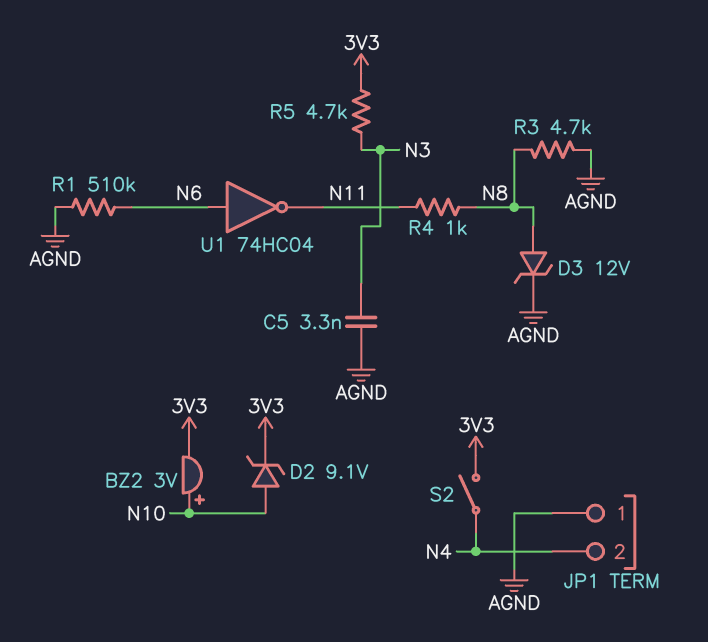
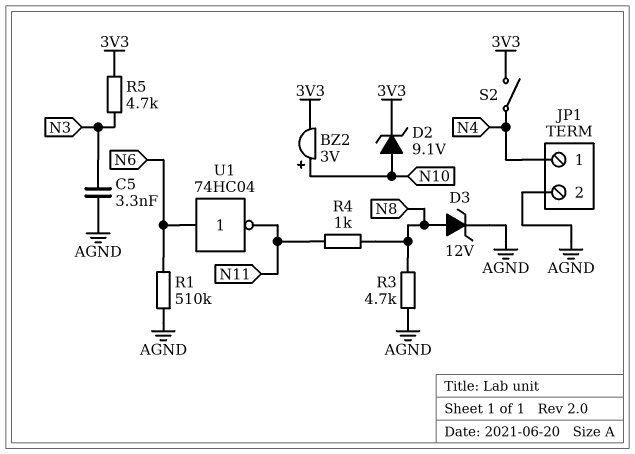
JP1 pin 1: AGND -> N4
JP1 pin 2: N4 -> AGND

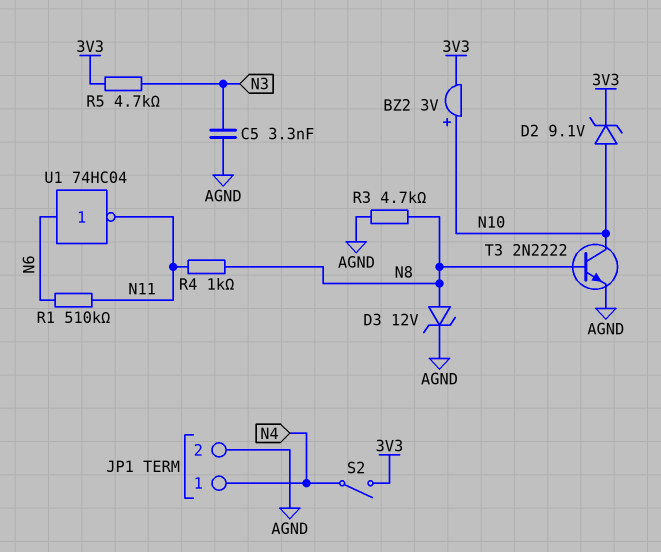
R1: 510k (AGND, N6) -> 510k (N6, N11)
T3: none -> NPN 2N2222 (B N8, C N10, E AGND)

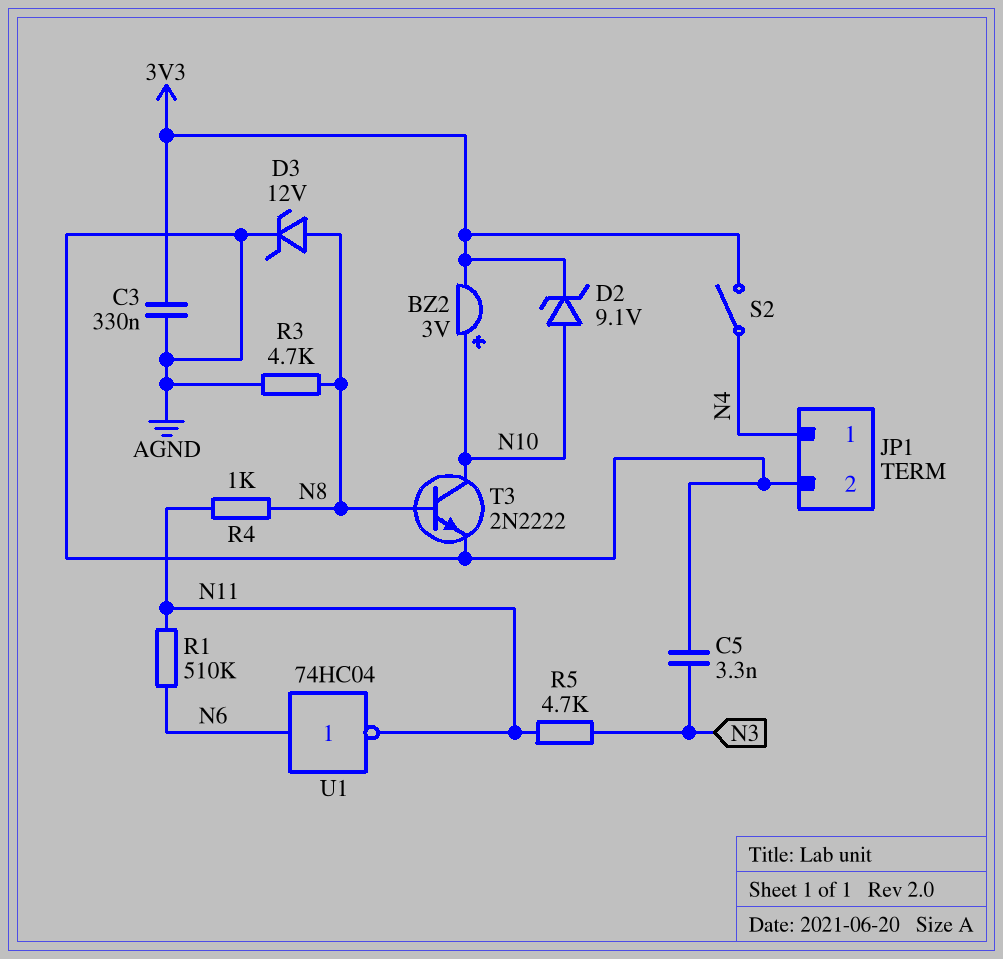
C3: none -> 330nF (3V3, AGND)
R5: 4.7k (3V3, N3) -> 4.7k (N3, N11)

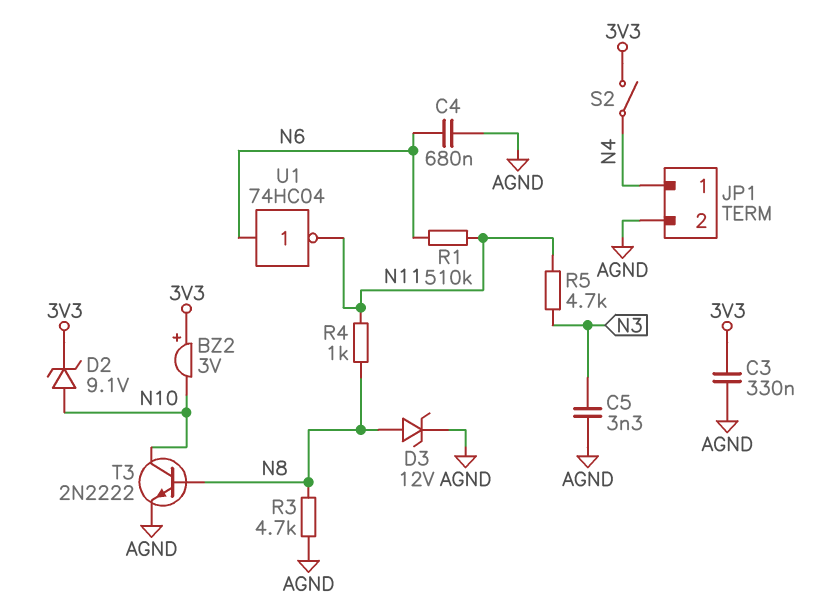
BZ2: buzzer 3V (plus N10, minus 3V3) -> buzzer 3V (plus 3V3, minus N10)
C4: none -> 680nF (AGND, N6)

